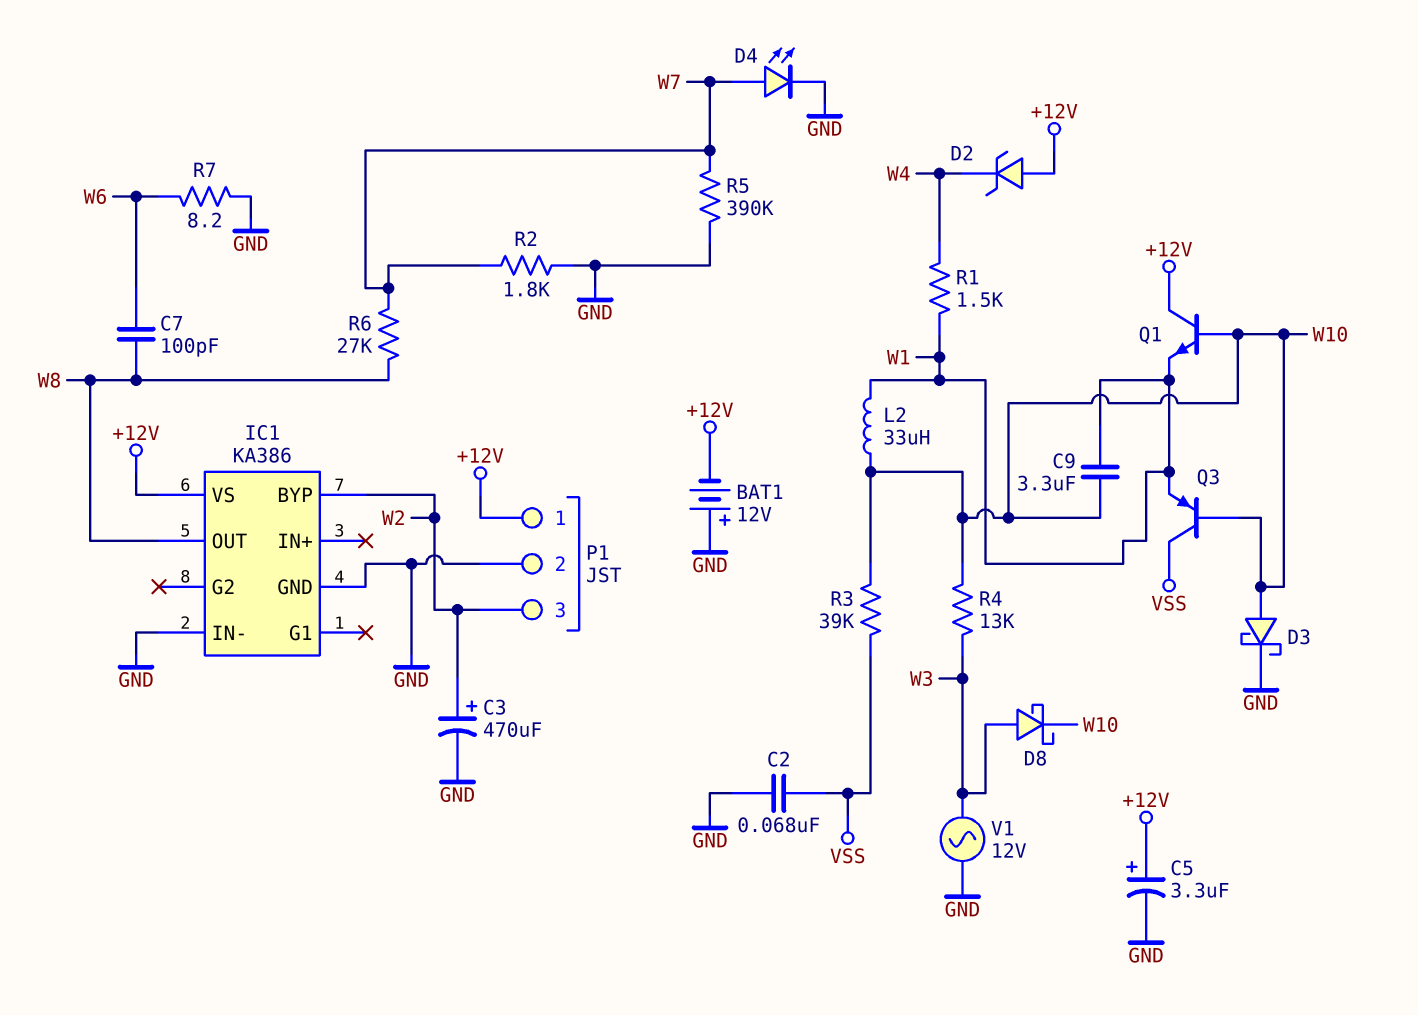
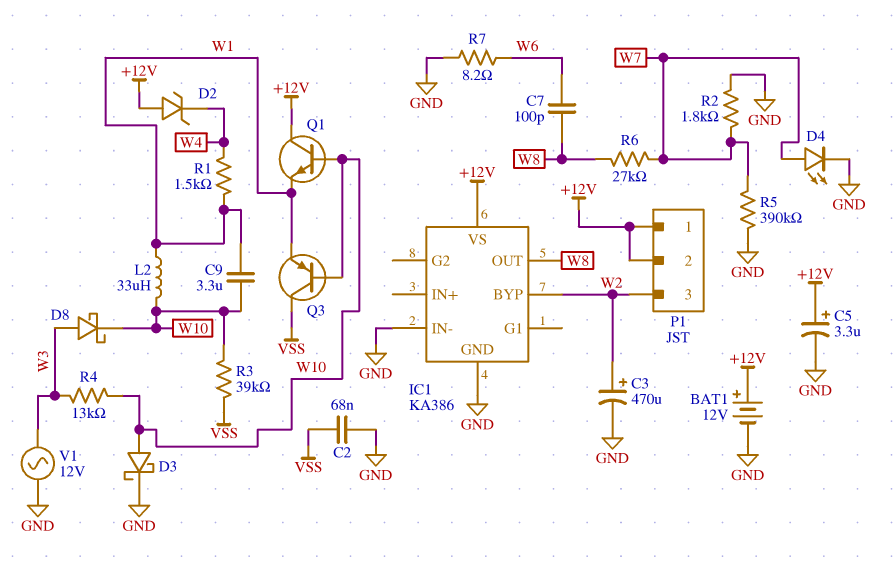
BAT1: 12V (plus GND, minus +12V) -> 12V (plus +12V, minus GND)
P1 pin 2: GND -> +12V

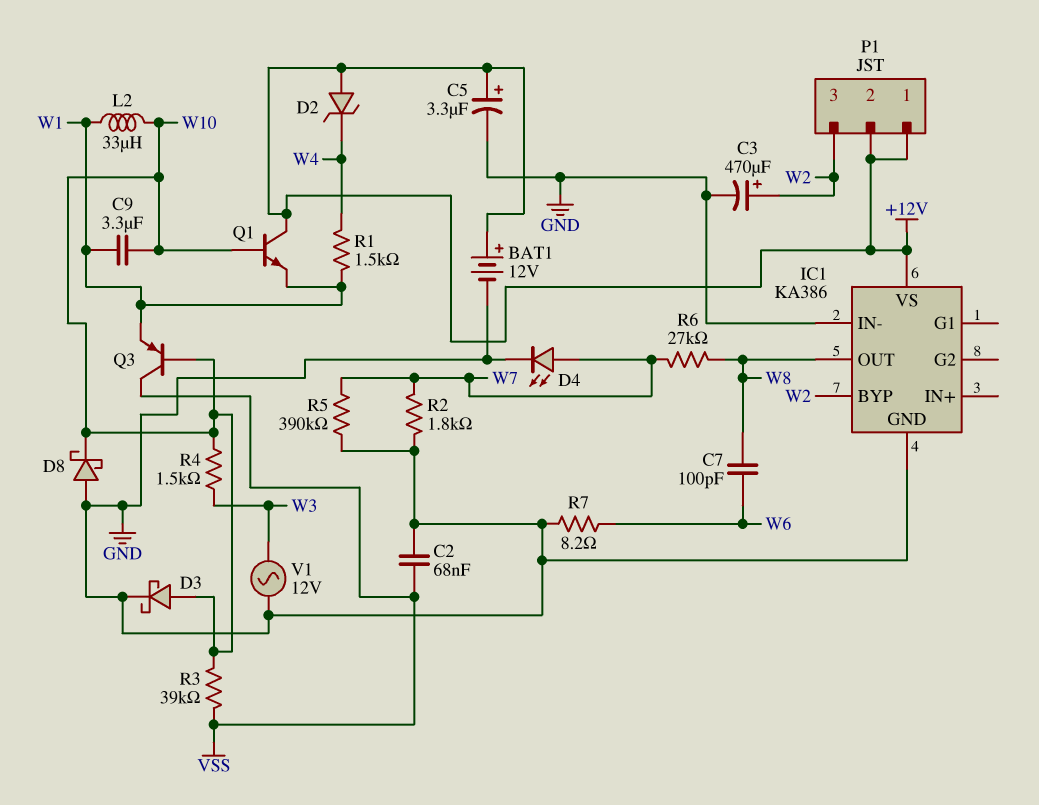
D8: schottky (A W3, K W10) -> schottky (A GND, K W10)
R4: 13k (W3, W10) -> 1.5k (W3, W10)

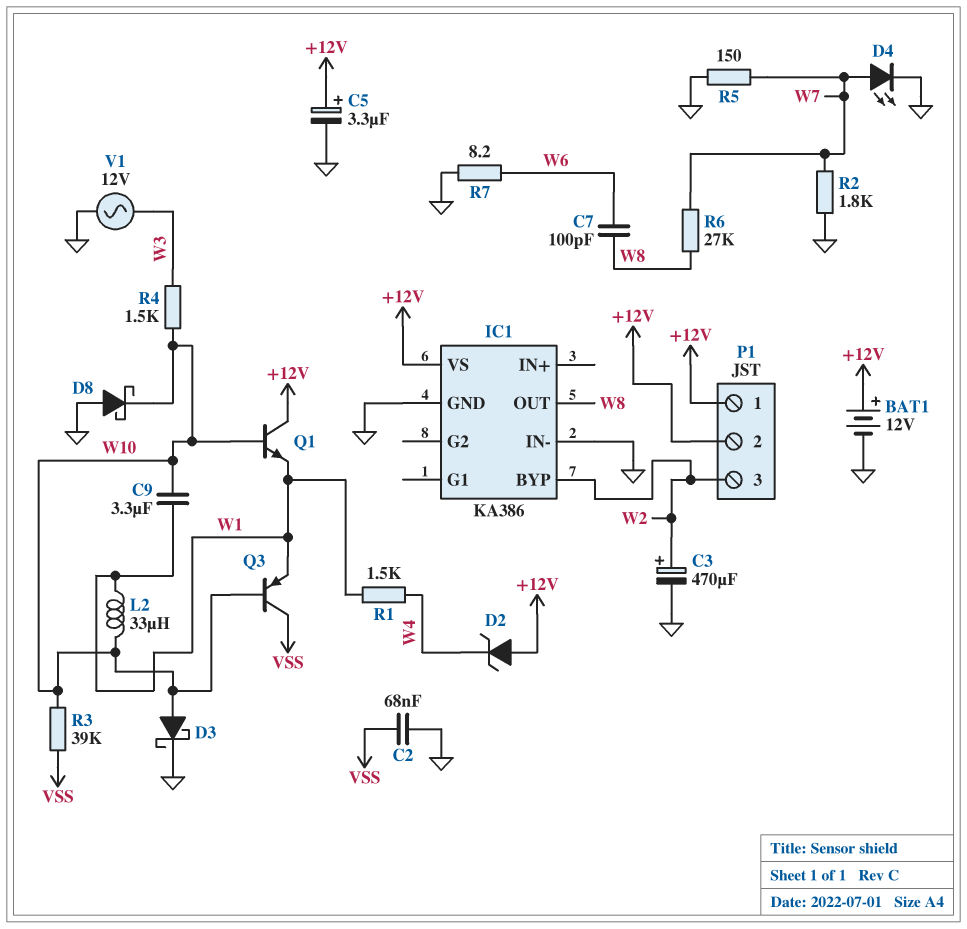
R5: 390k (GND, W7) -> 150 (GND, W7)

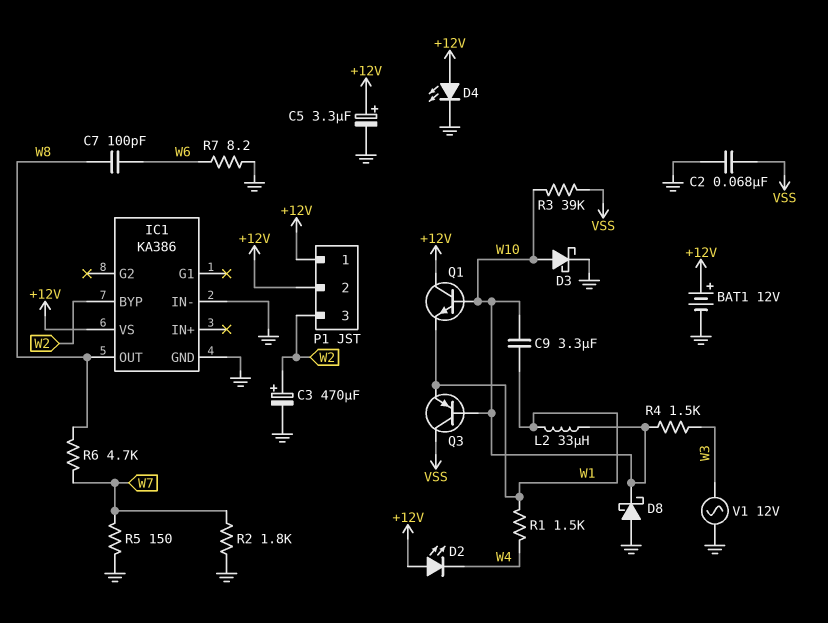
D2: zener (A +12V, K W4) -> LED (A +12V, K W4)
D4: LED (A W7, K GND) -> LED (A +12V, K GND)
R6: 27k (W7, W8) -> 4.7k (W7, W8)

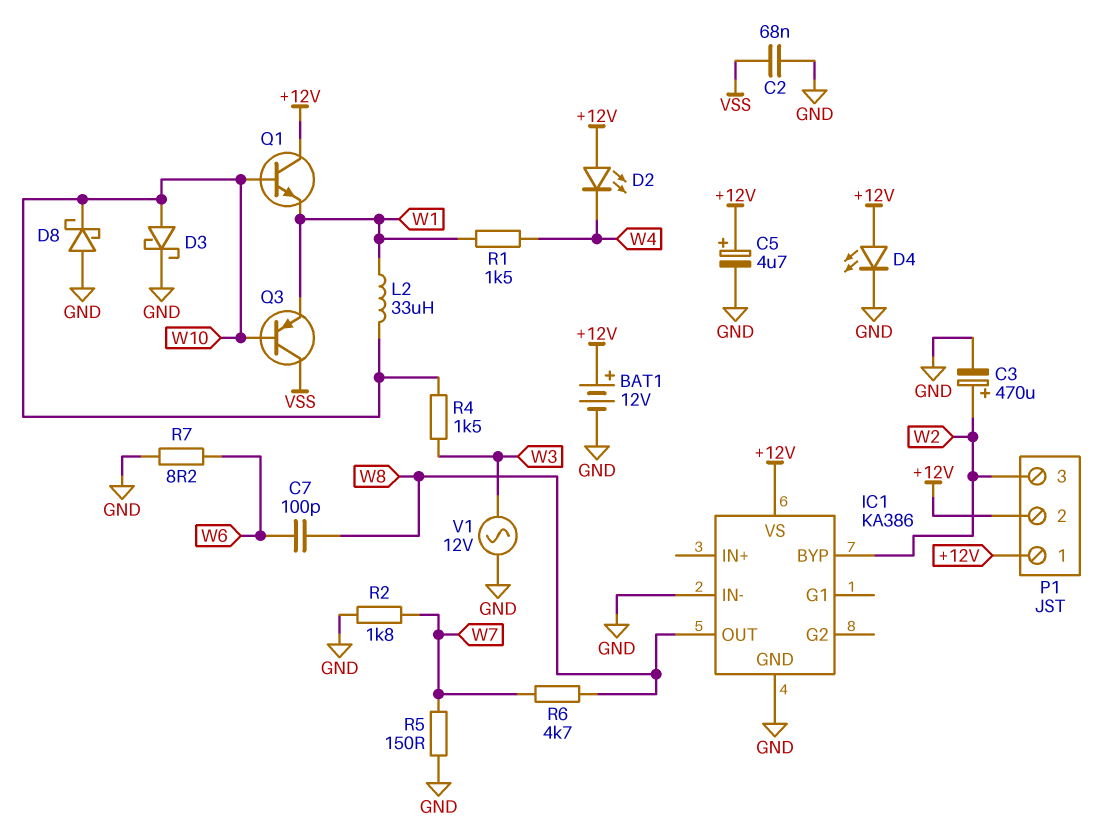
C5: 3.3uF (plus +12V, minus GND) -> 4.7uF (plus +12V, minus GND)
C9: 3.3uF (W1, W10) -> none
R3: 39k (VSS, W10) -> none

